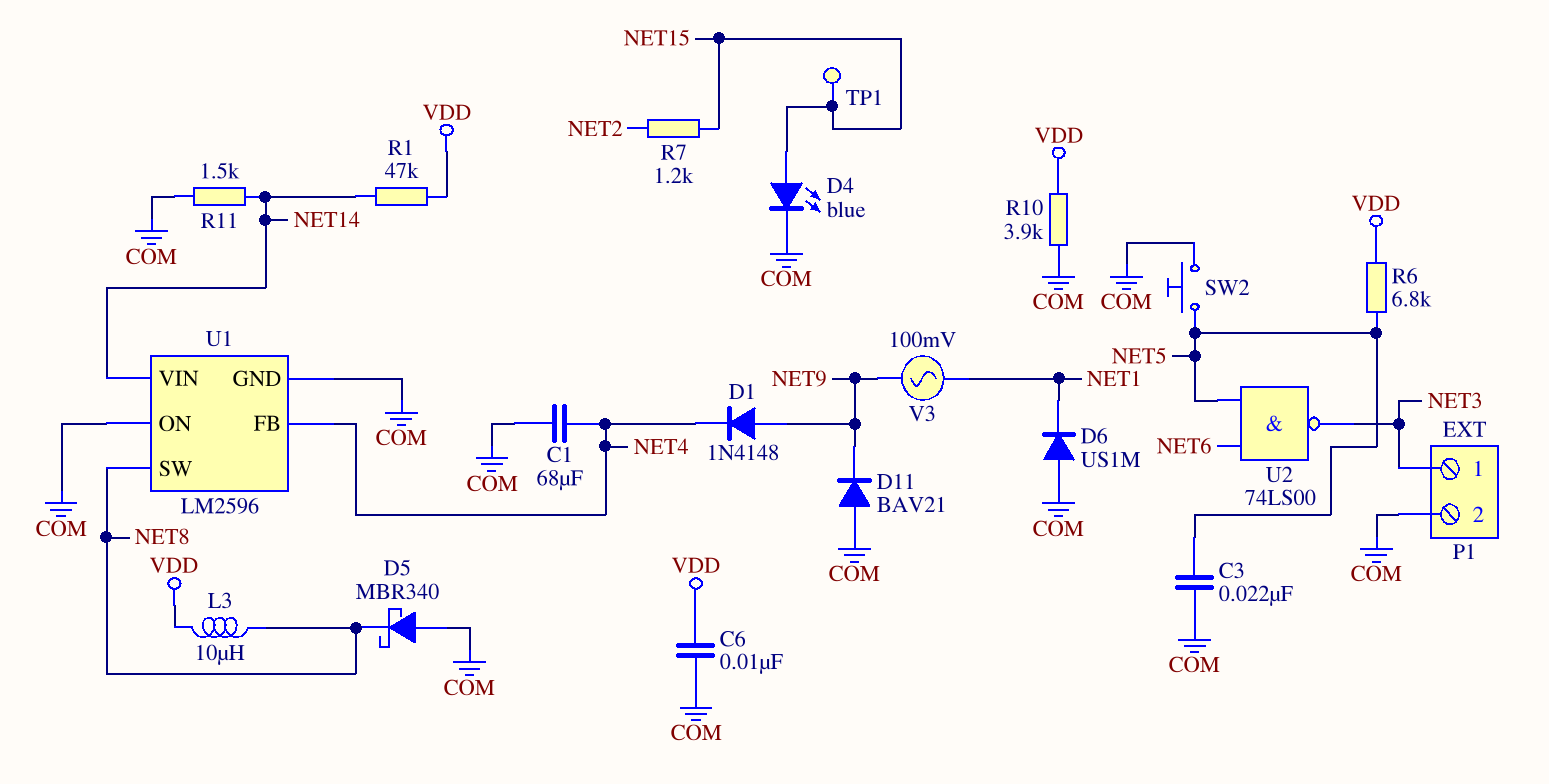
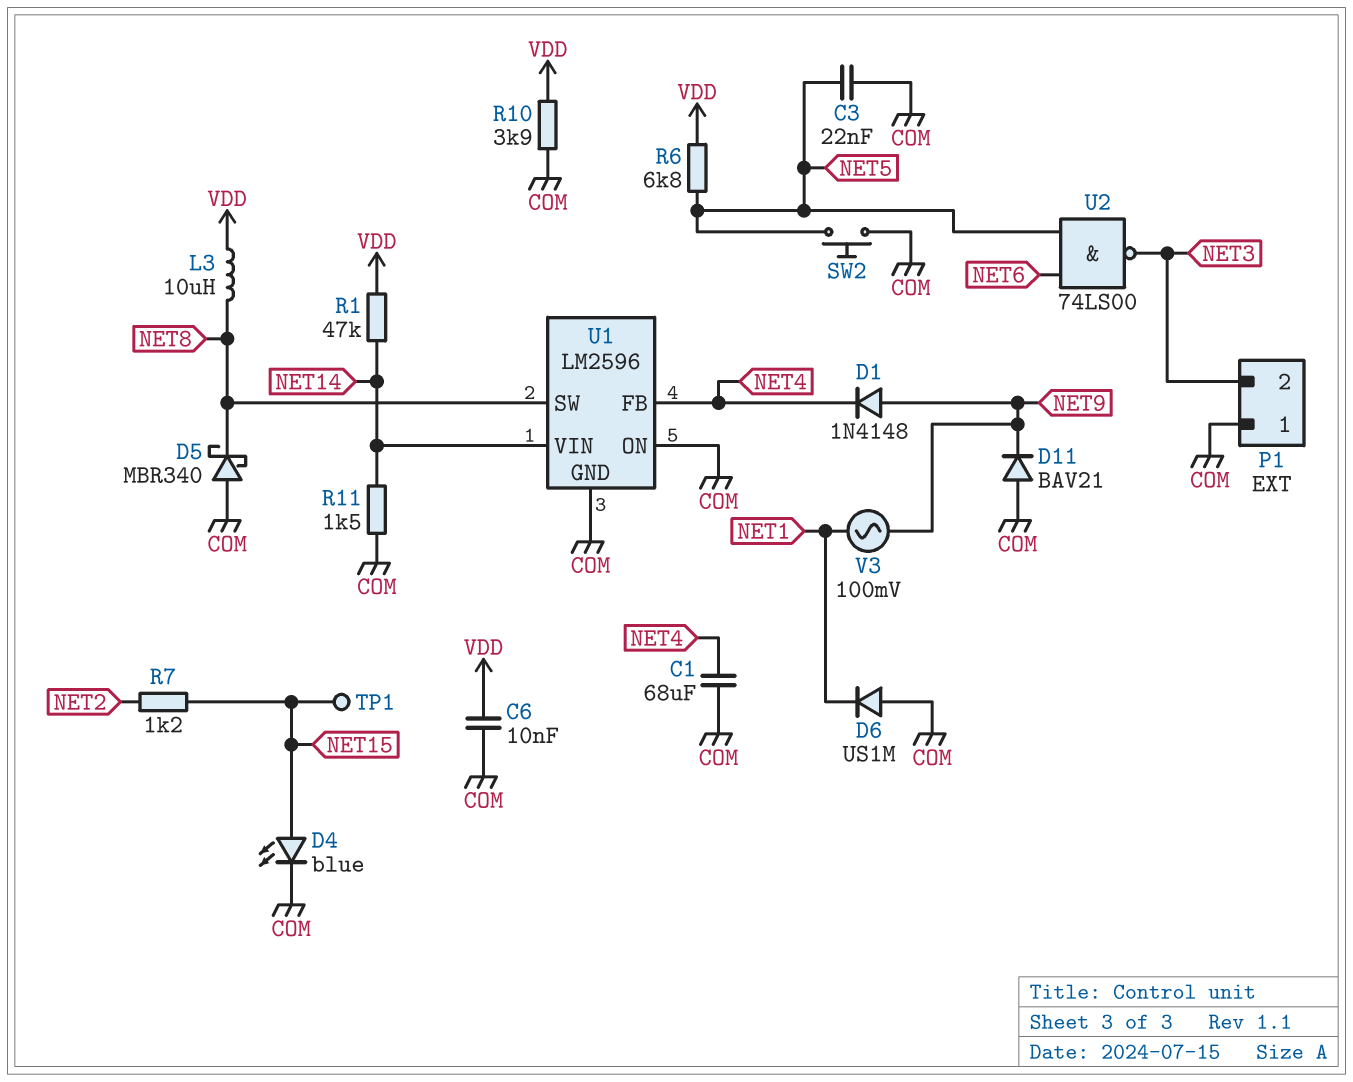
P1 pin 1: NET3 -> COM
P1 pin 2: COM -> NET3

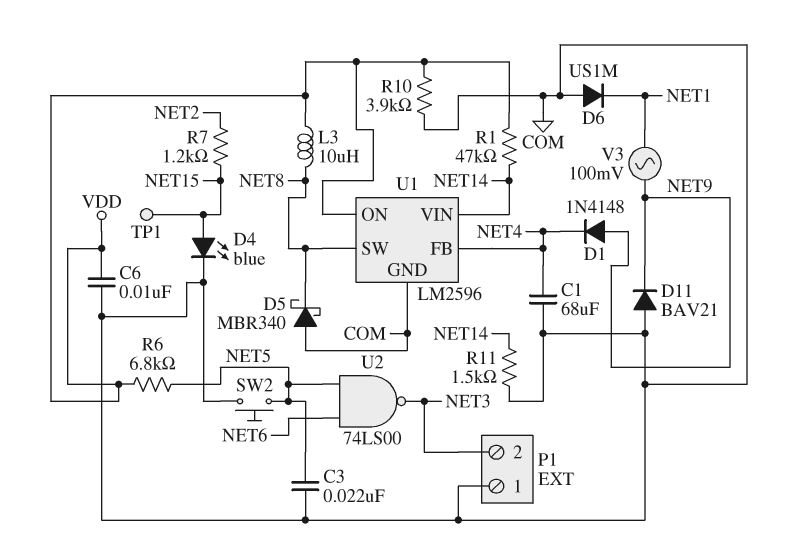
U1 pin ON: COM -> VDD

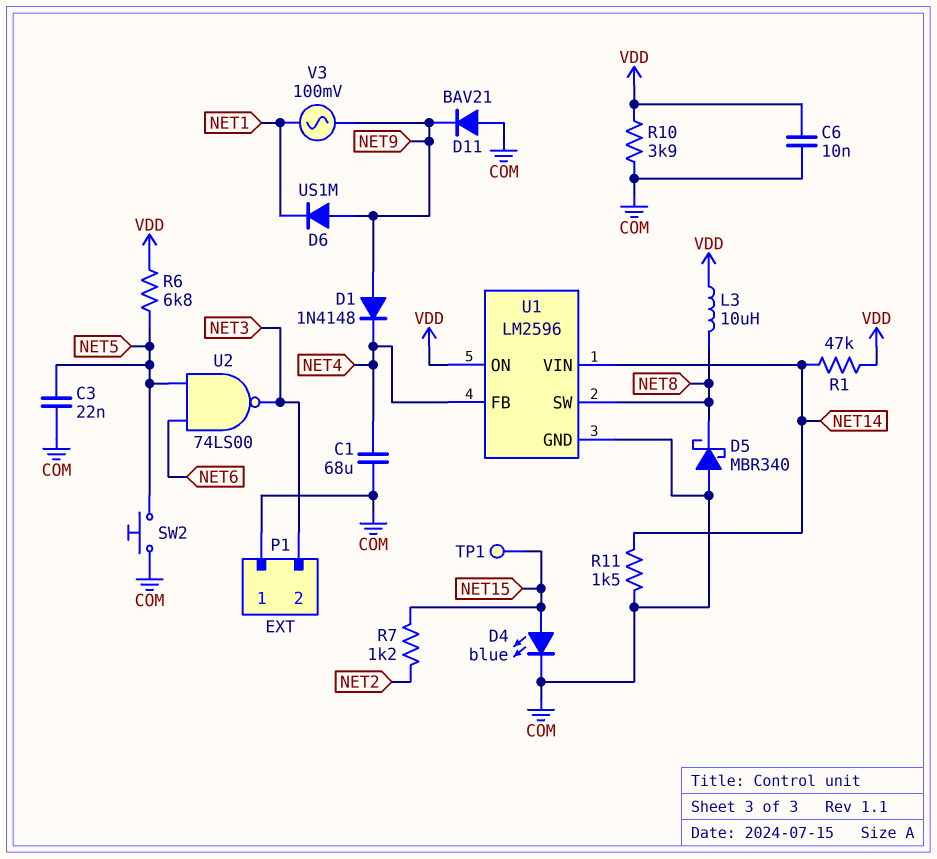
D6: diode US1M (A COM, K NET1) -> diode US1M (A NET9, K NET1)

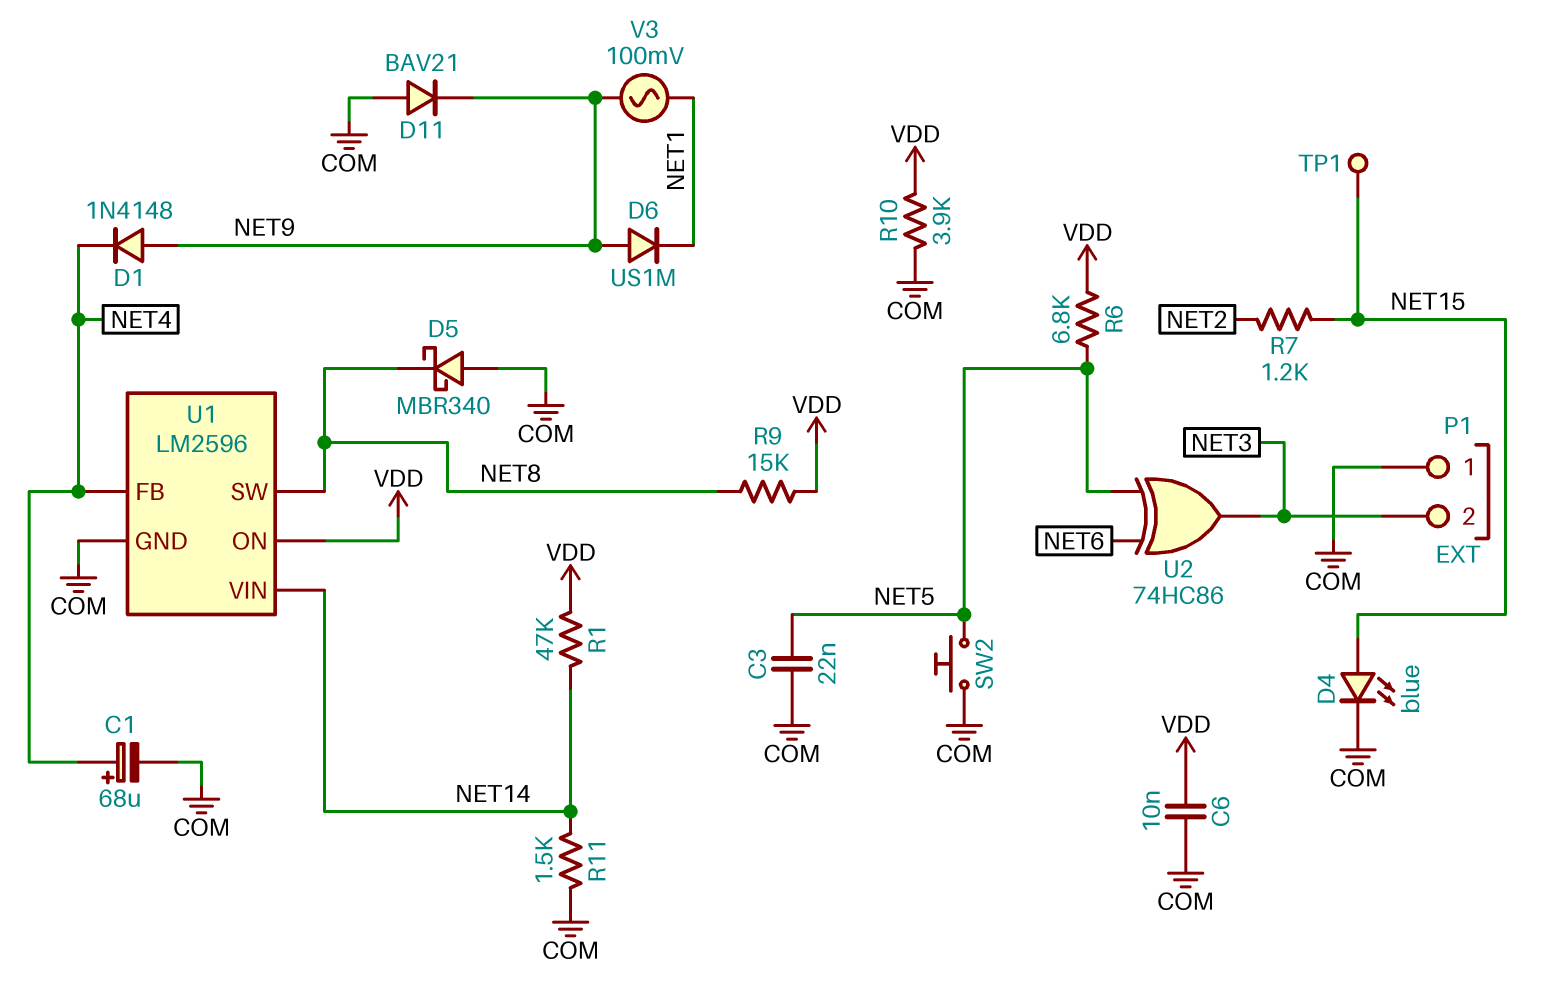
C1: 68uF (COM, NET4) -> 68uF (plus NET4, minus COM)
L3: 10uH (NET8, VDD) -> none
R9: none -> 15k (NET8, VDD)
U2: NAND 74LS00 (in NET5, in NET6, out NET3) -> XOR 74HC86 (in NET5, in NET6, out NET3)

